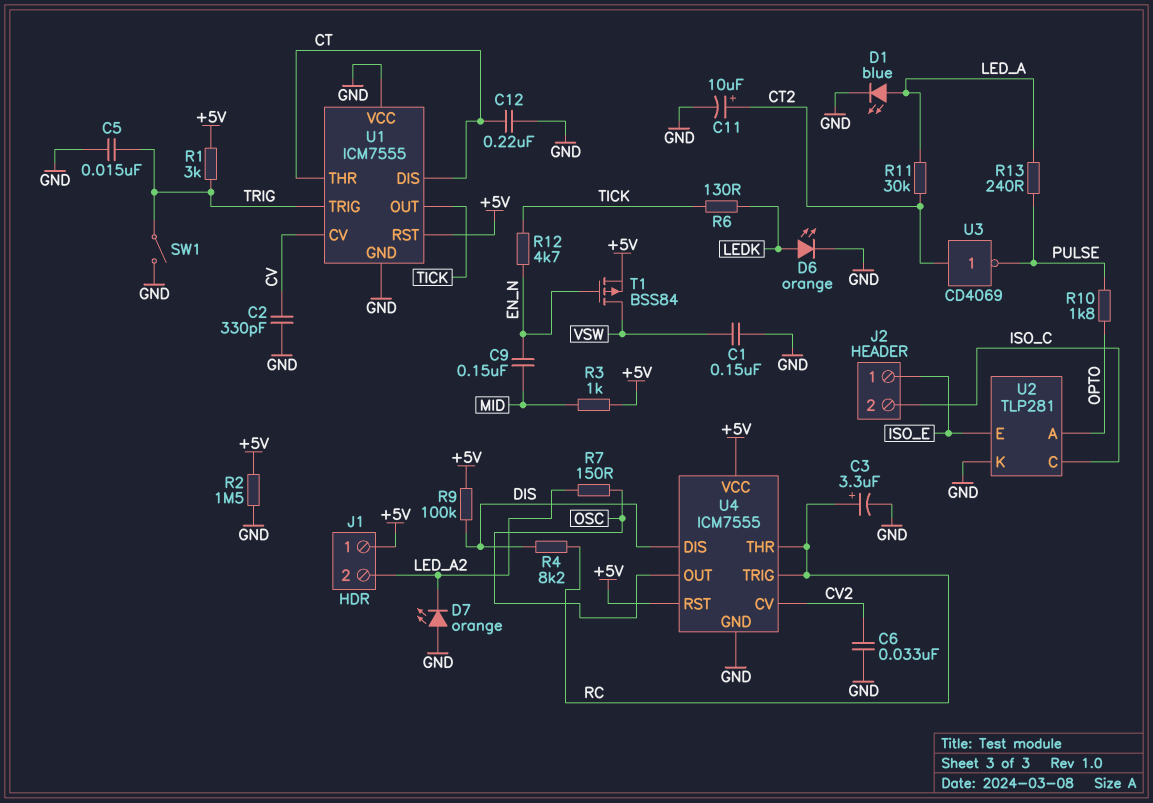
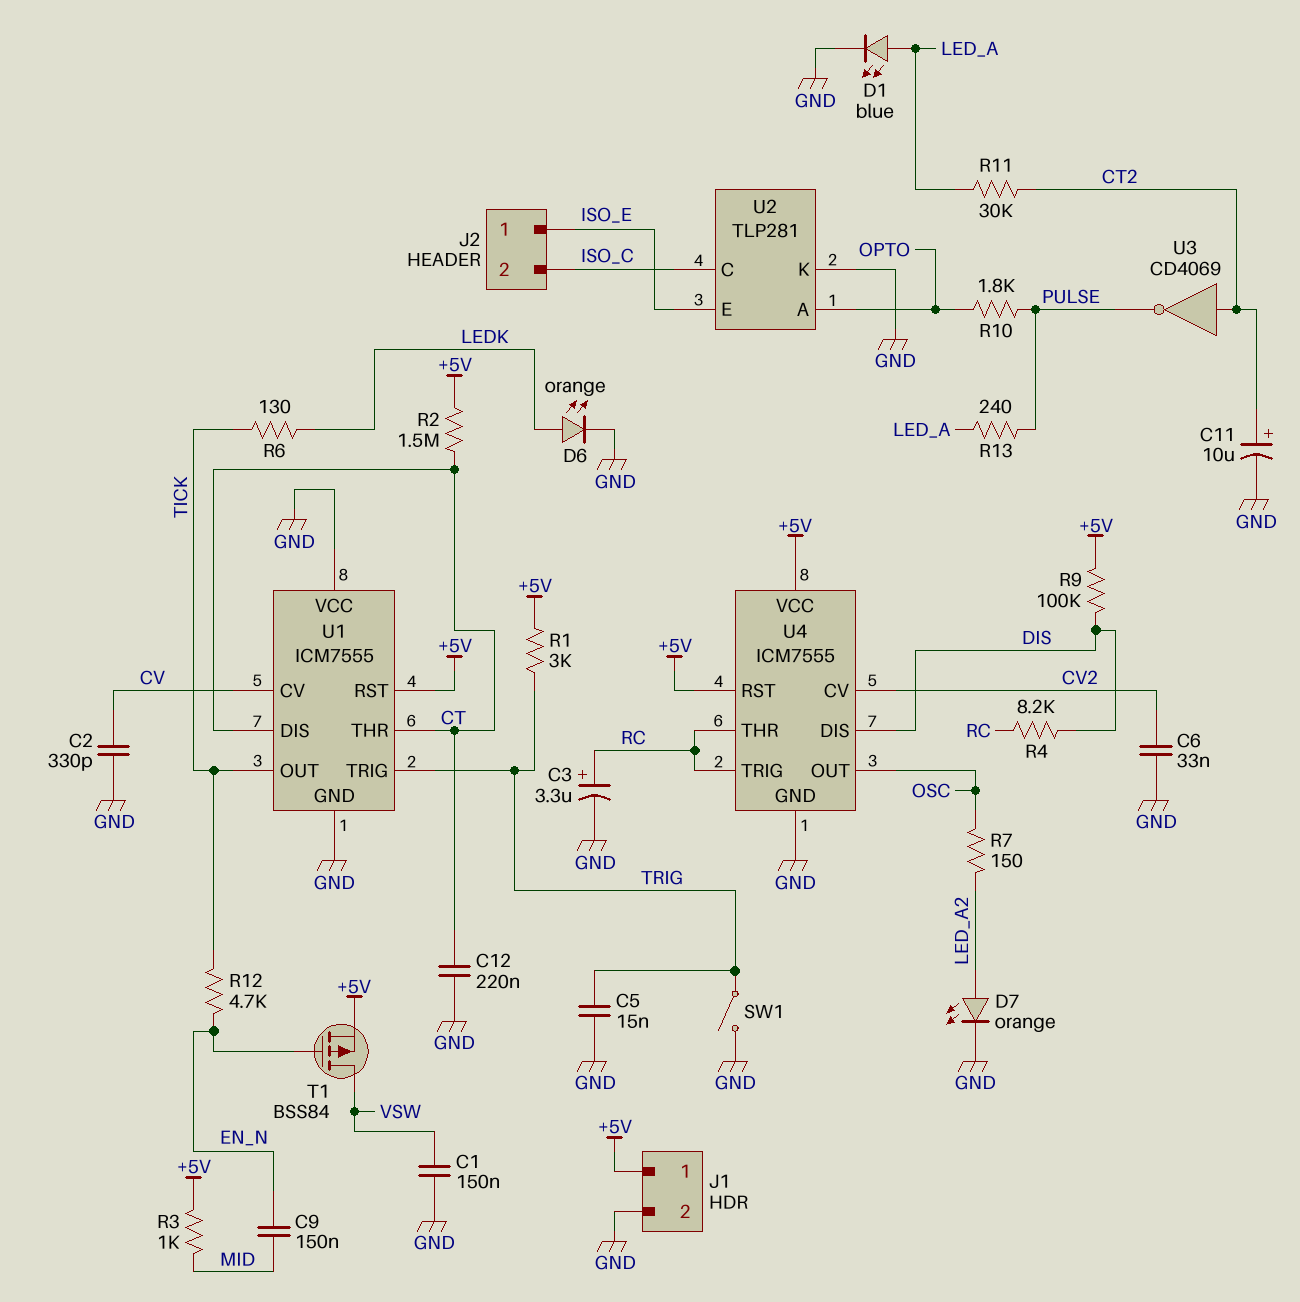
D7: LED orange (A GND, K LED_A2) -> LED orange (A LED_A2, K GND)
J1 pin 2: LED_A2 -> GND
R2: 1.5M (+5V, GND) -> 1.5M (+5V, CT)

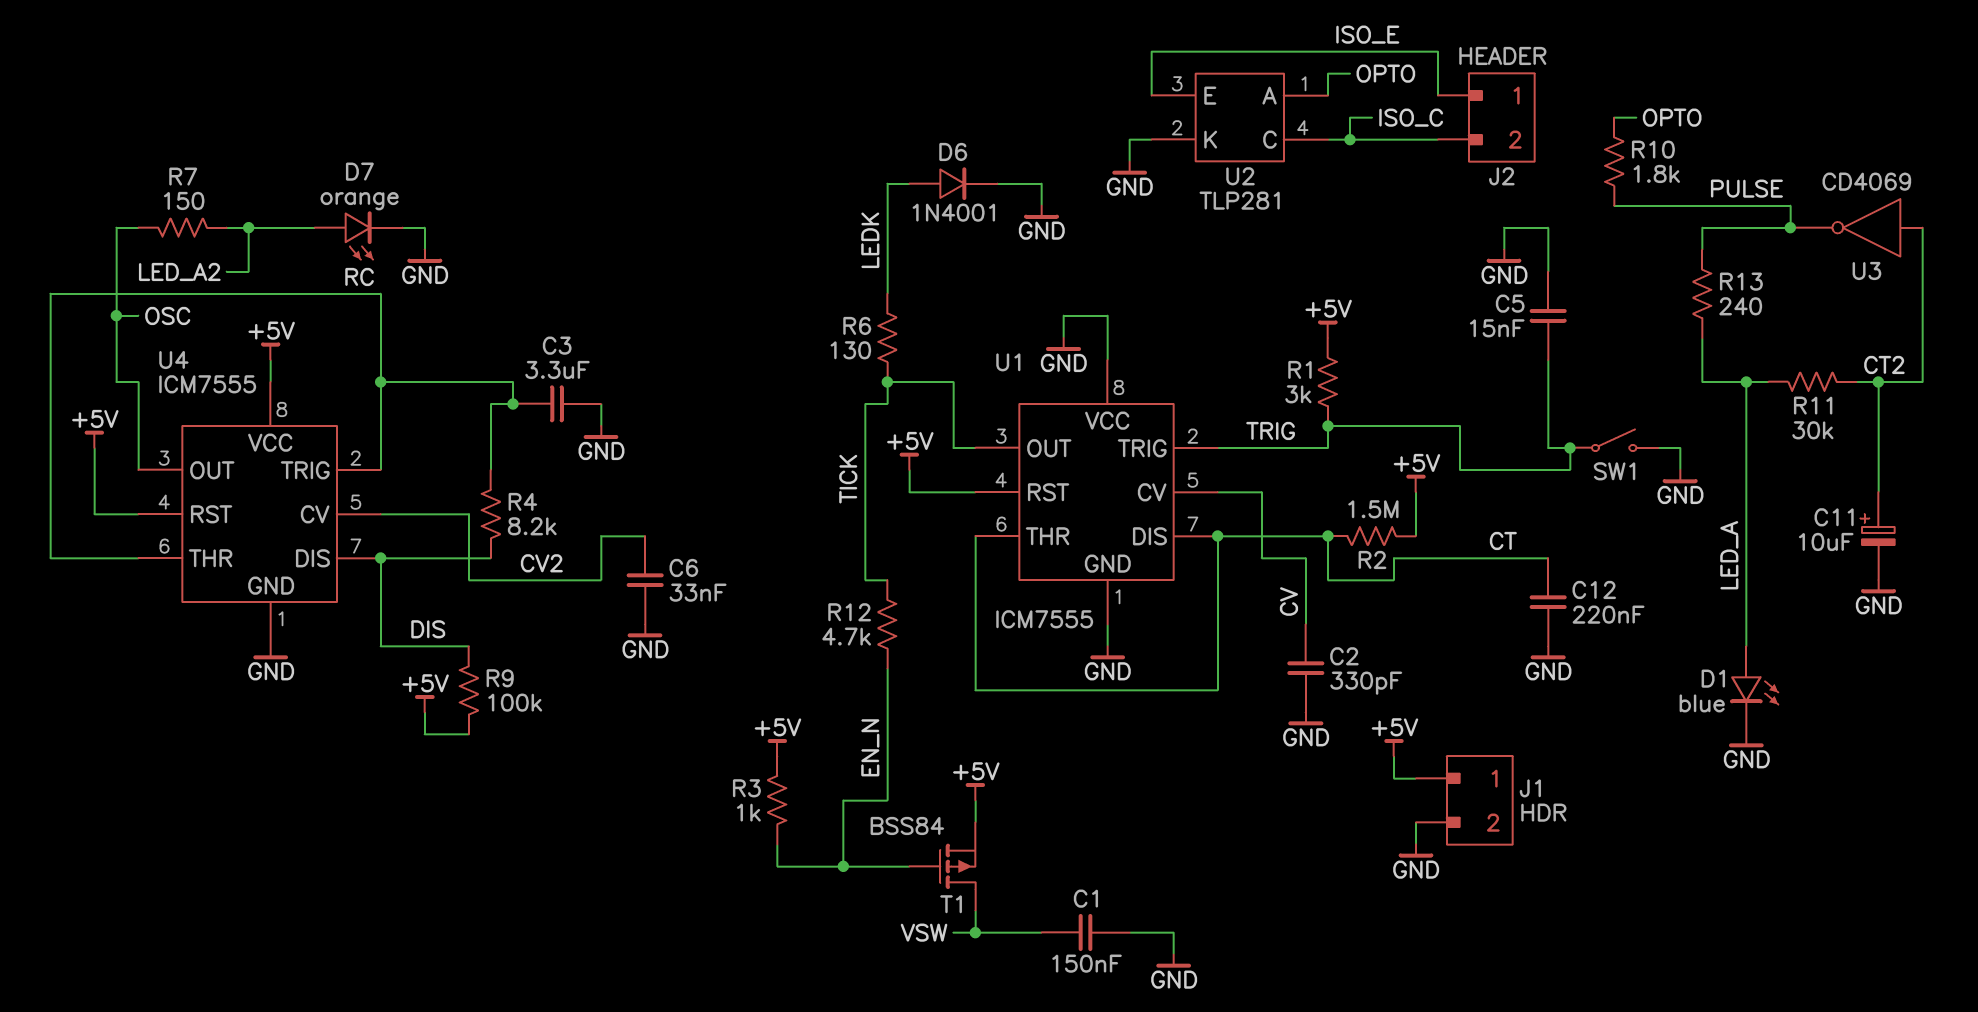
C3: 3.3uF (plus RC, minus GND) -> 3.3uF (GND, RC)
C9: 150nF (EN_N, MID) -> none
D6: LED orange (A LEDK, K GND) -> diode 1N4001 (A LEDK, K GND)
R3: 1k (+5V, MID) -> 1k (+5V, EN_N)

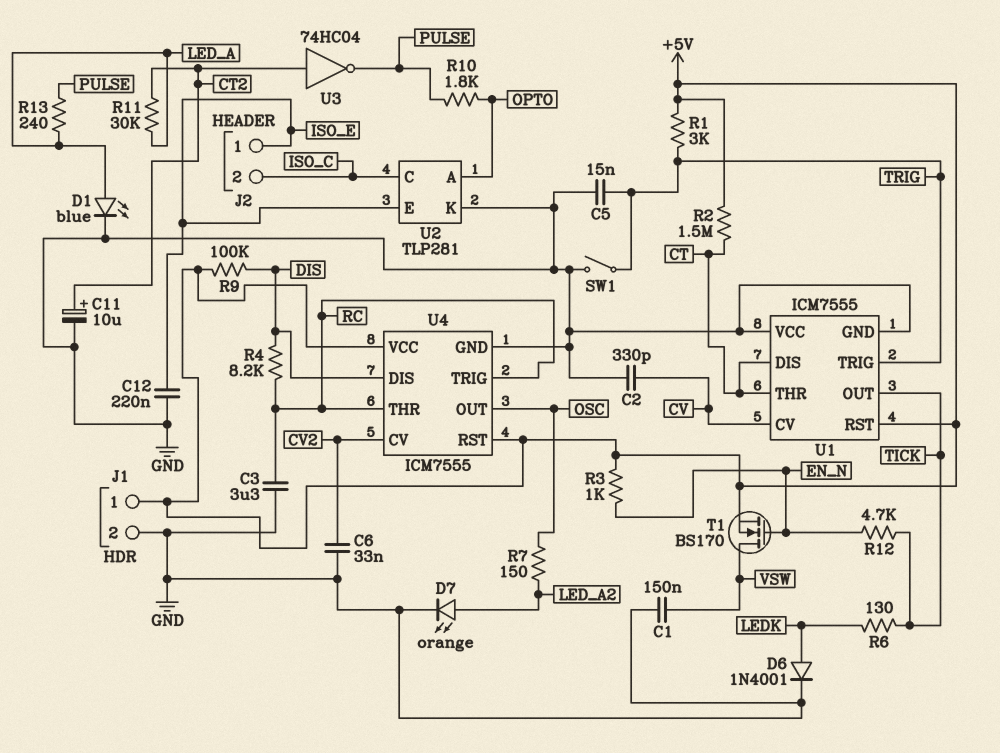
C12: 220nF (CT, GND) -> 220nF (GND, ISO_E)
T1: PMOS BSS84 (G EN_N, D VSW, S +5V) -> NMOS BS170 (G EN_N, D VSW, S +5V)
U3: NOT CD4069 (in CT2, out PULSE) -> NOT 74HC04 (in CT2, out PULSE)

